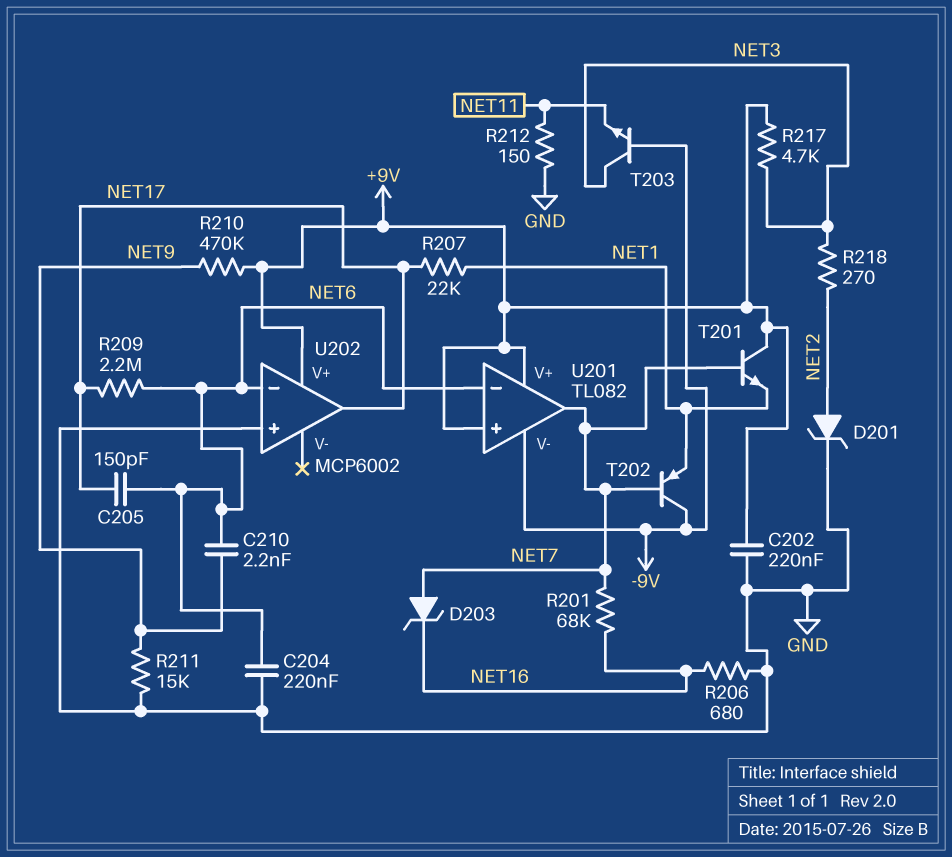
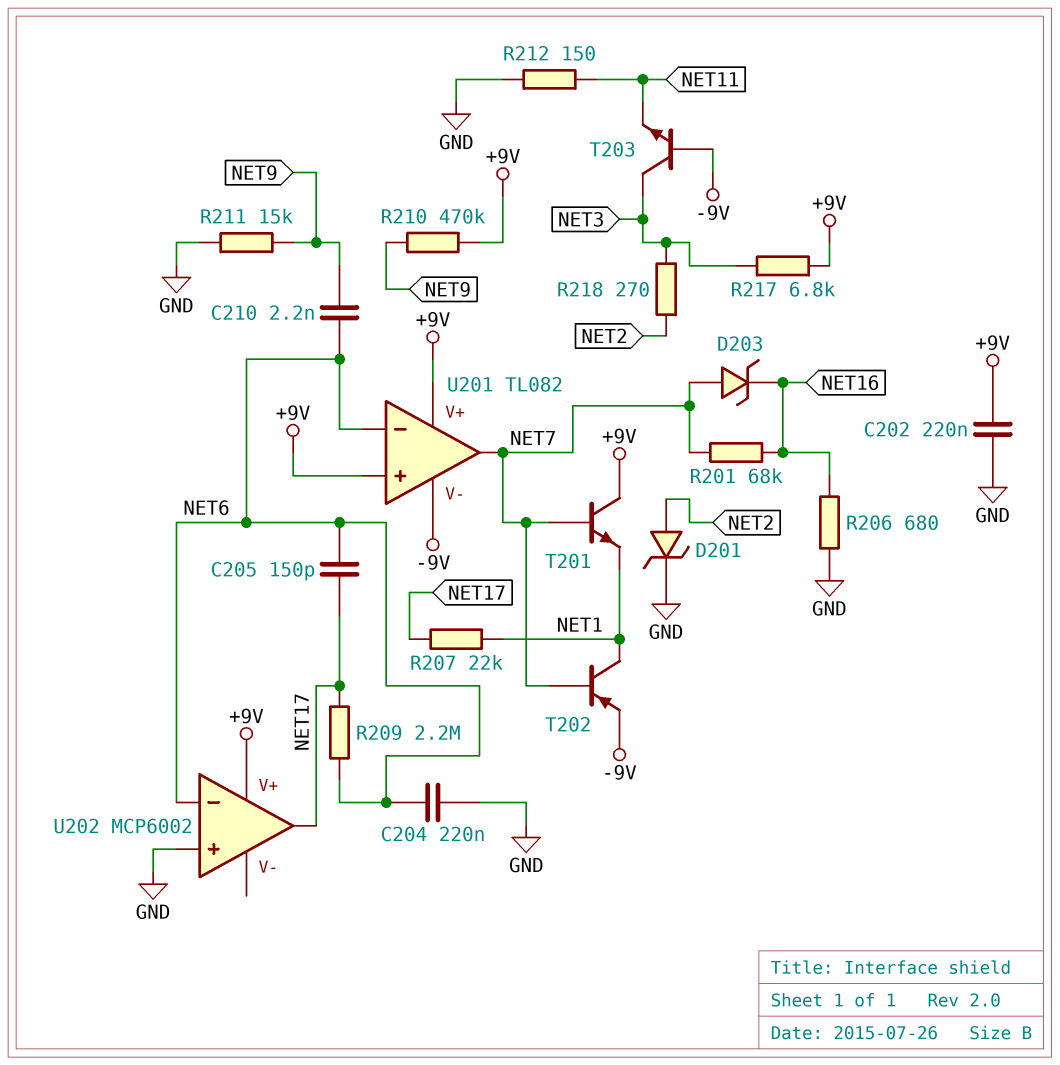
R217: 4.7k (+9V, NET3) -> 6.8k (+9V, NET3)
T202: PNP (B NET7, C -9V, E NET1) -> PNP (B NET7, C NET1, E -9V)

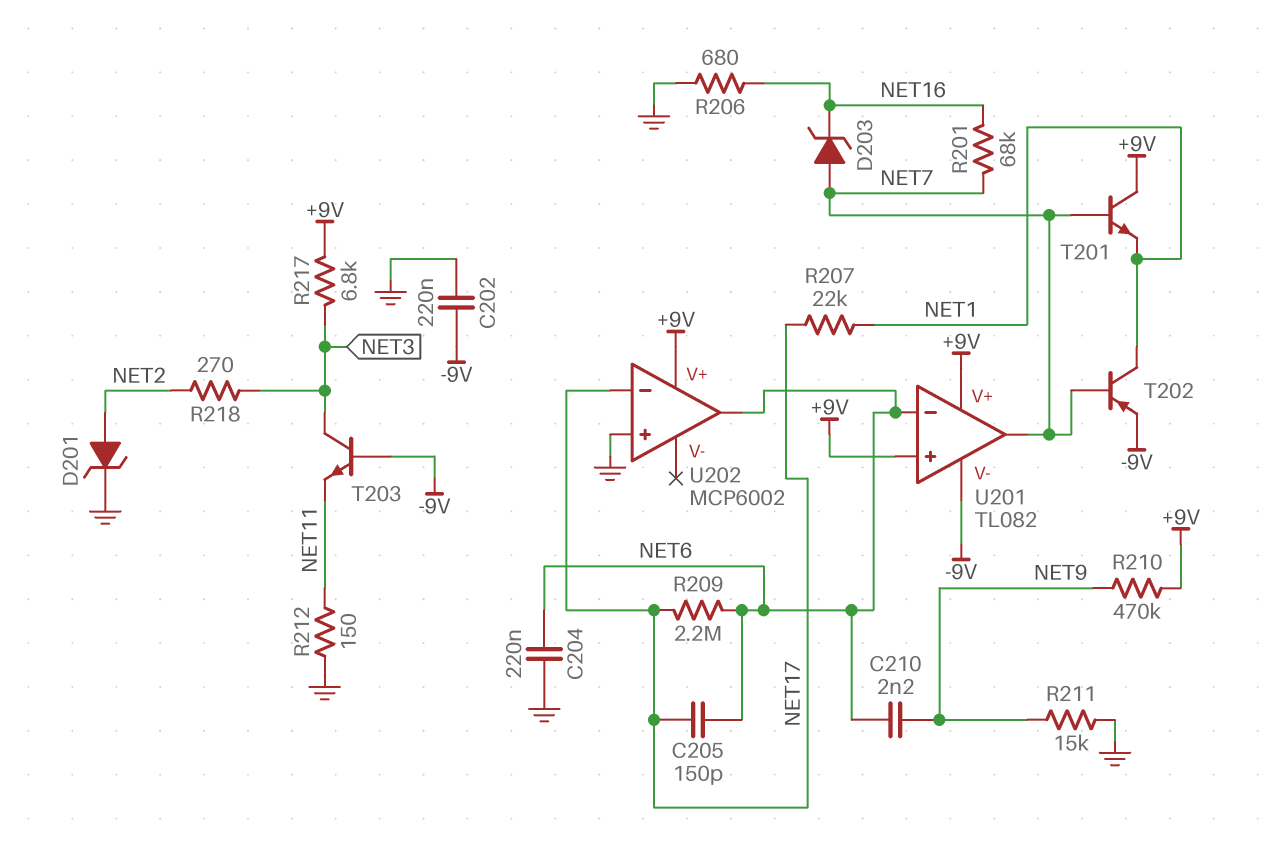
C202: 220nF (+9V, GND) -> 220nF (-9V, GND)
U202 pin in-: NET6 -> NET17
U202 pin out: NET17 -> NET6

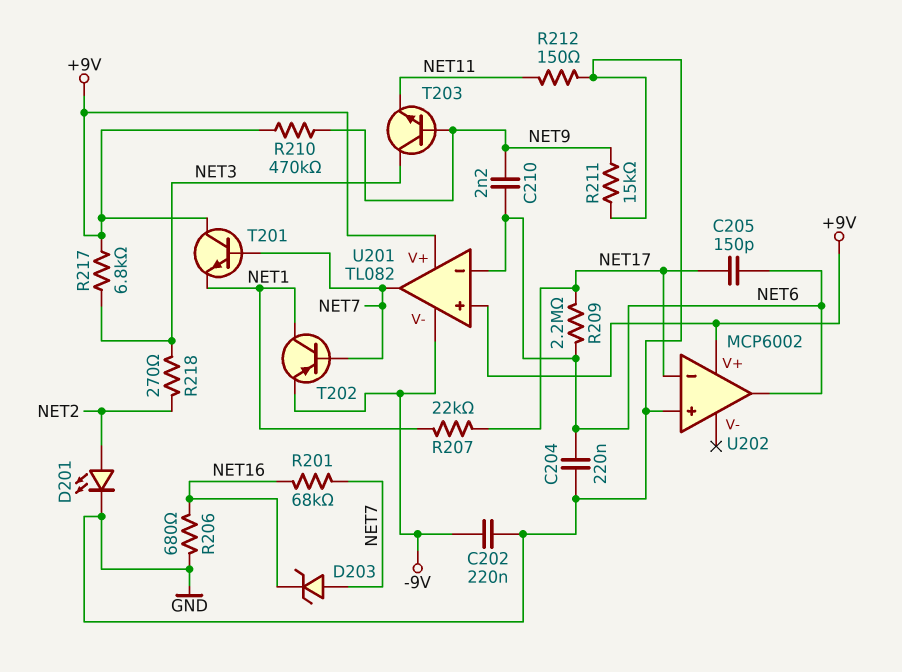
D201: zener (A NET2, K GND) -> LED (A NET2, K GND)
T203: NPN (B -9V, C NET3, E NET11) -> NPN (B NET9, C NET3, E NET11)

